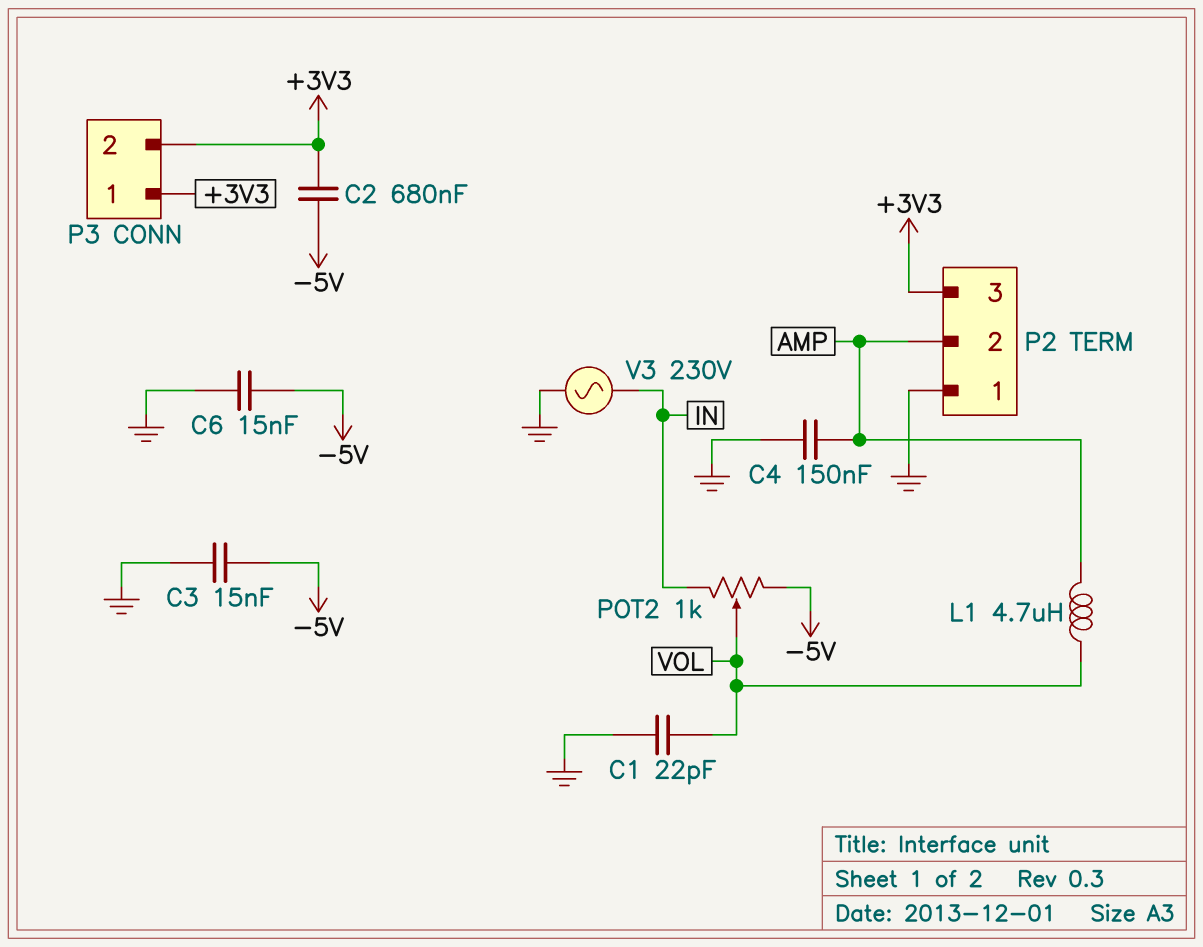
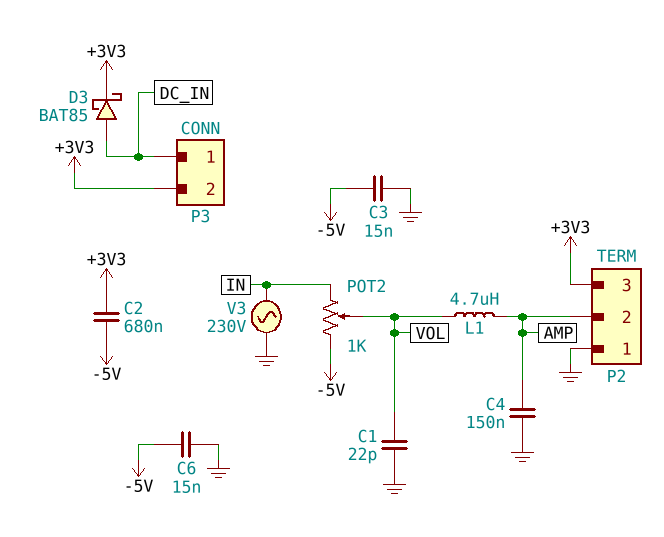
D3: none -> schottky BAT85 (A DC_IN, K +3V3)
P3 pin 1: +3V3 -> DC_IN

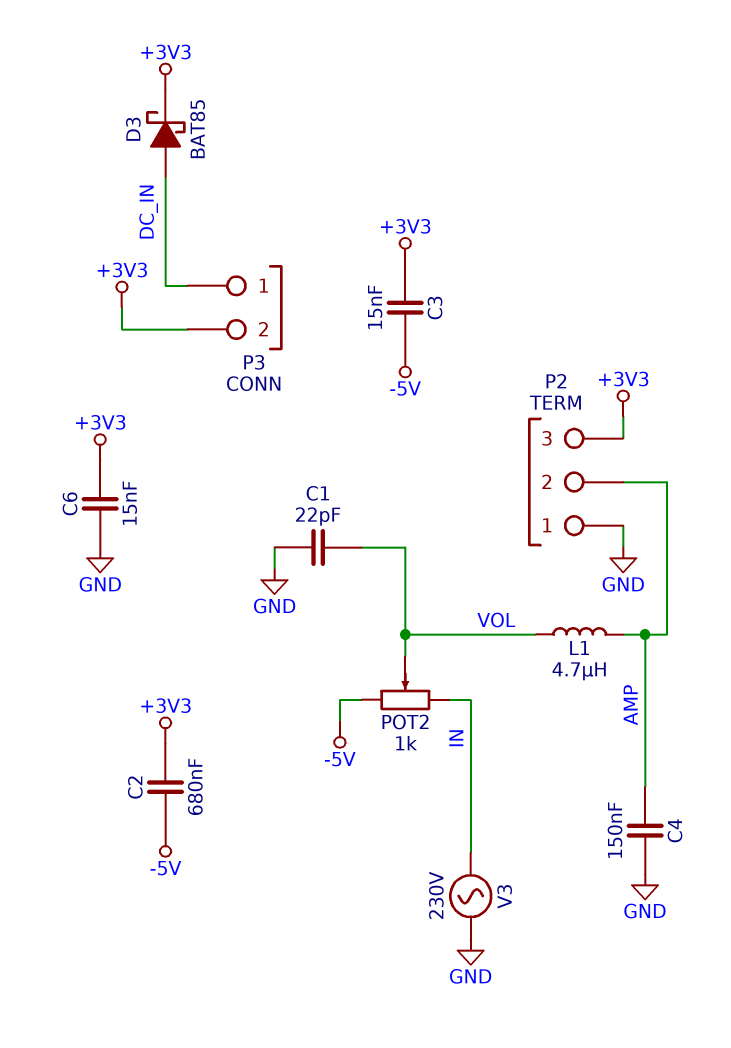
C3: 15nF (-5V, GND) -> 15nF (+3V3, -5V)
C6: 15nF (-5V, GND) -> 15nF (+3V3, GND)

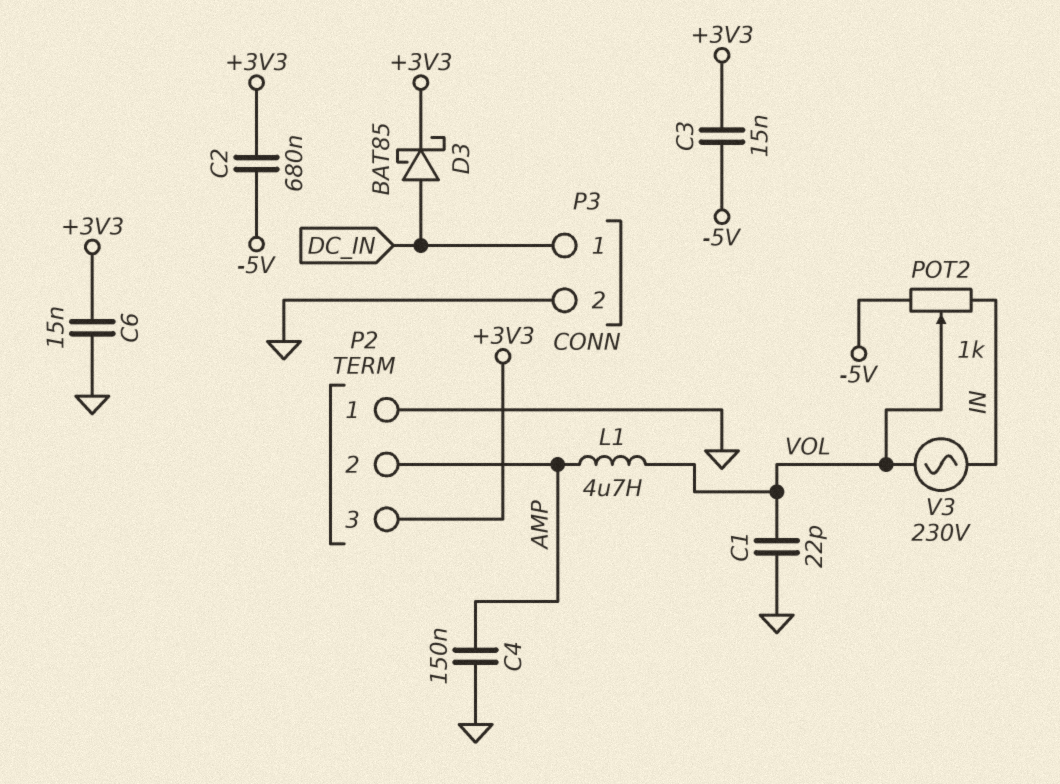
P3 pin 2: +3V3 -> GND
V3: AC 230V (GND, IN) -> AC 230V (IN, VOL)

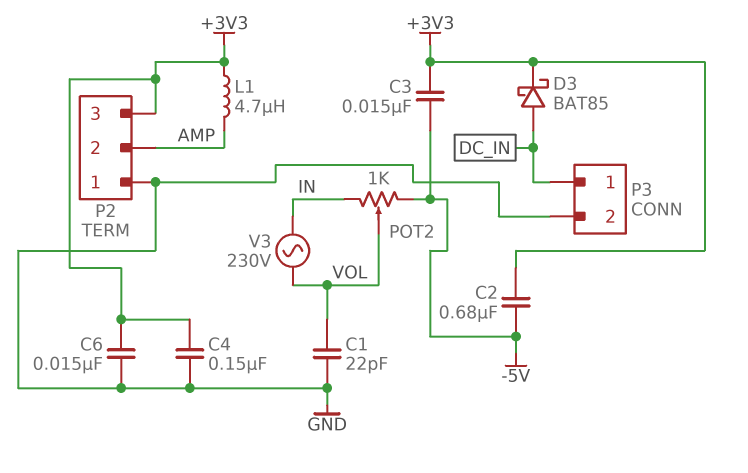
C4: 150nF (AMP, GND) -> 150nF (+3V3, GND)
L1: 4.7uH (AMP, VOL) -> 4.7uH (+3V3, AMP)

